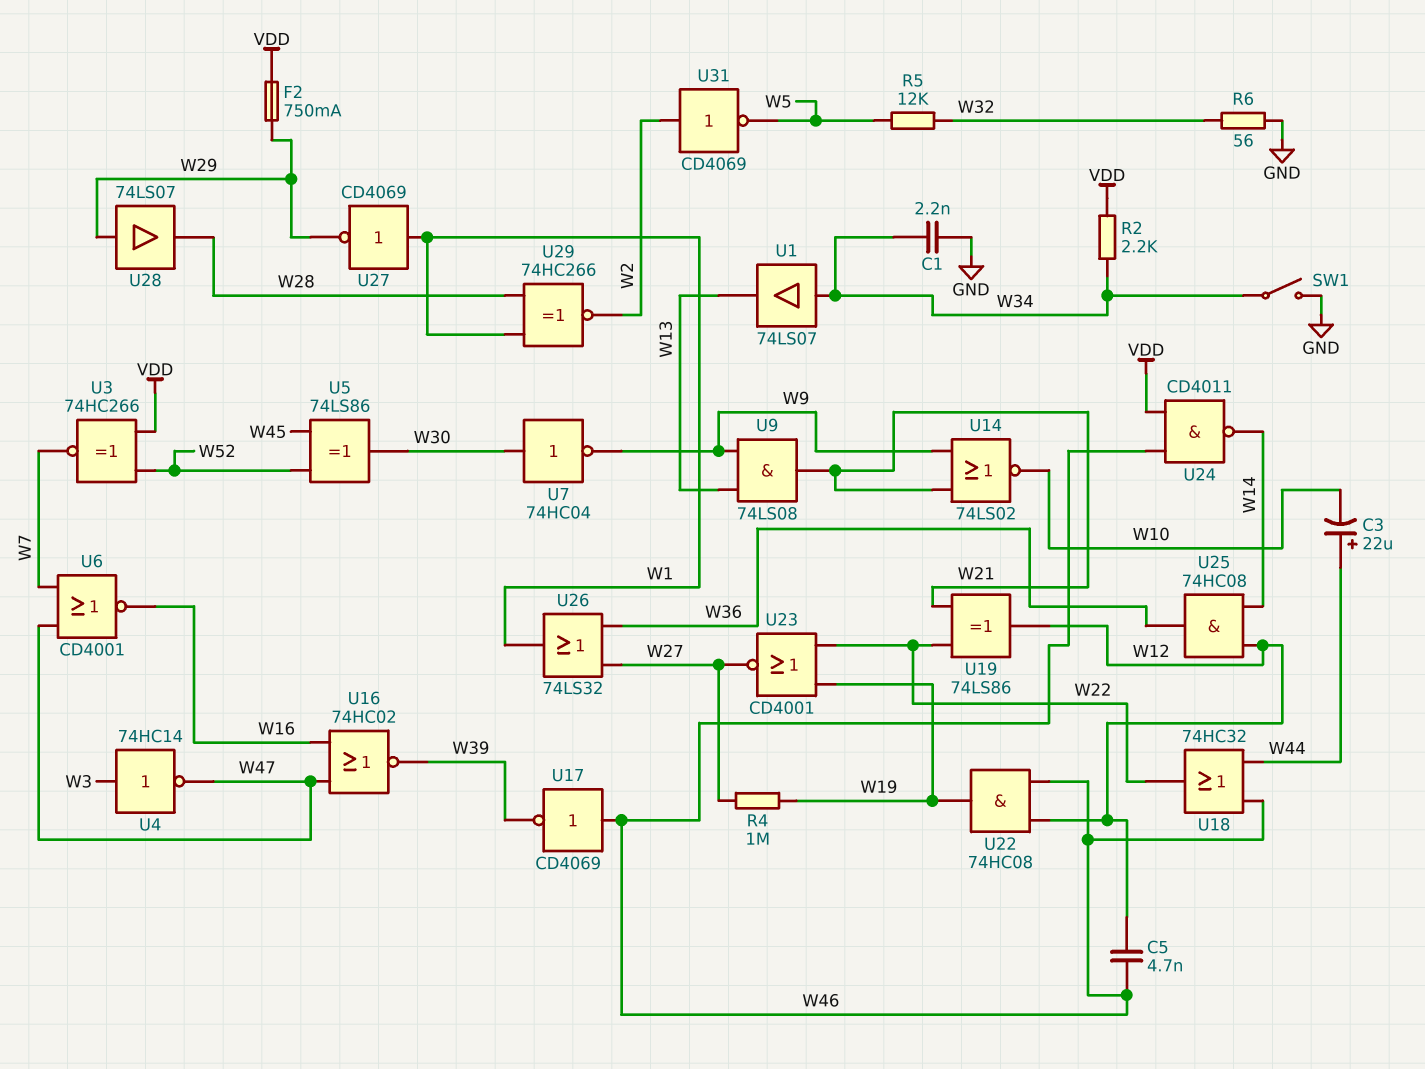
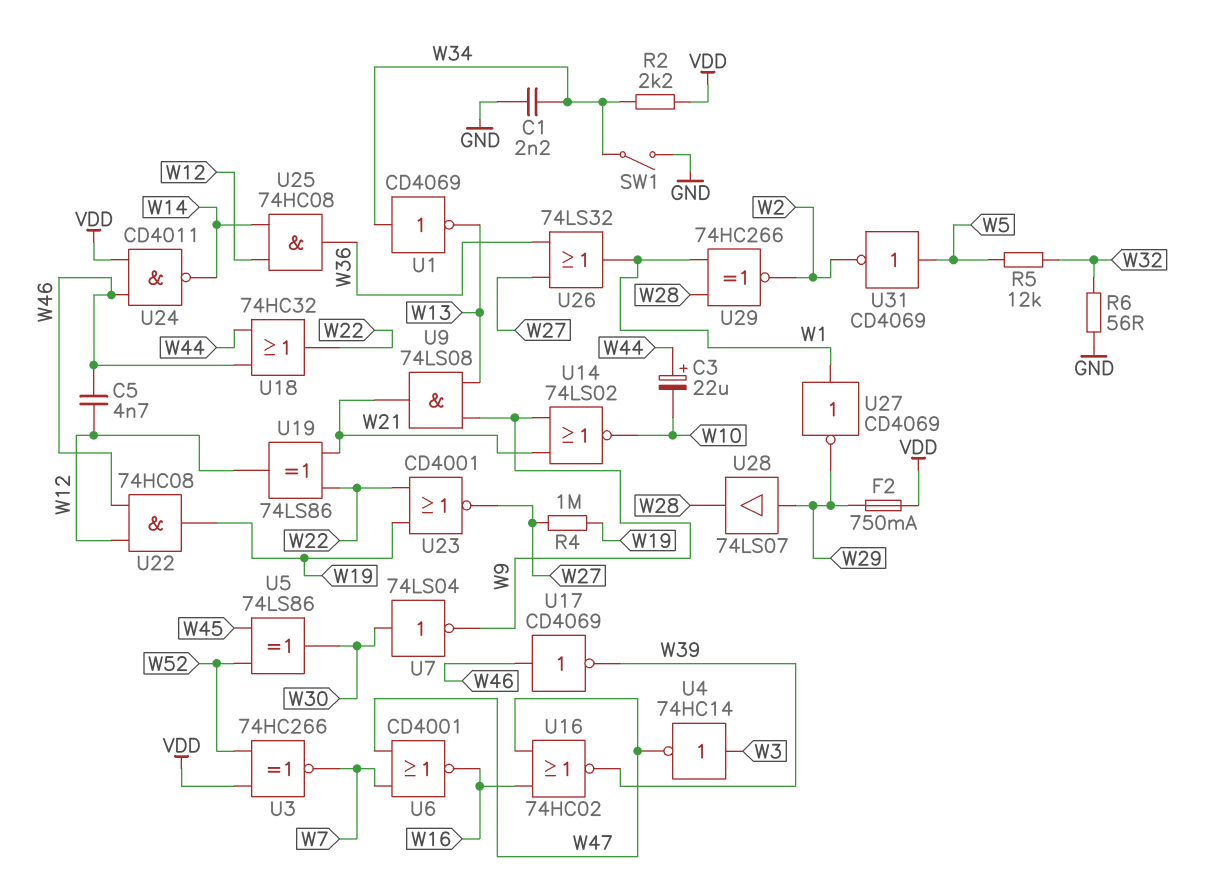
U1: buffer 74LS07 (in W34, out W13) -> NOT CD4069 (in W34, out W13)
U7: NOT 74HC04 (in W30, out W9) -> NOT 74LS04 (in W30, out W9)
U31: NOT CD4069 (in W2, out W5) -> NOT CD4069 (in W5, out W2)

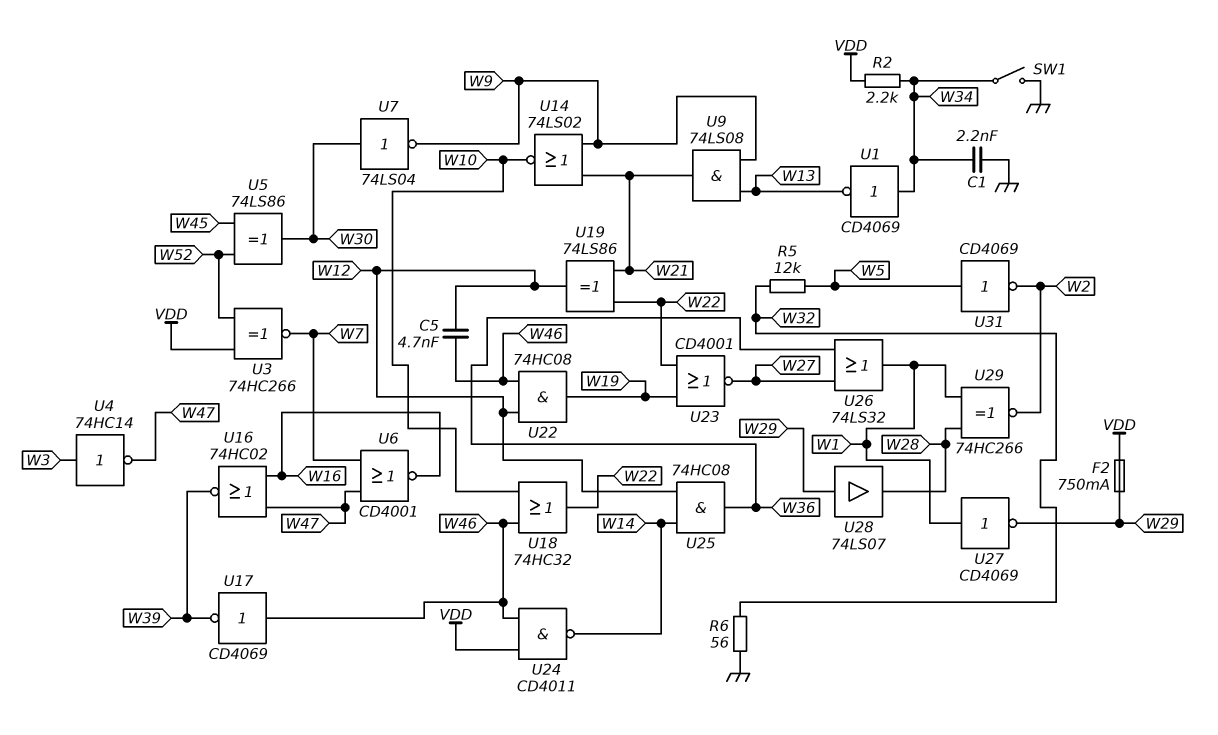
C3: 22uF (plus W44, minus W10) -> none
R4: 1M (W19, W27) -> none
U18: OR 74HC32 (in W44, in W46, out W22) -> OR 74HC32 (in W10, in W46, out W22)

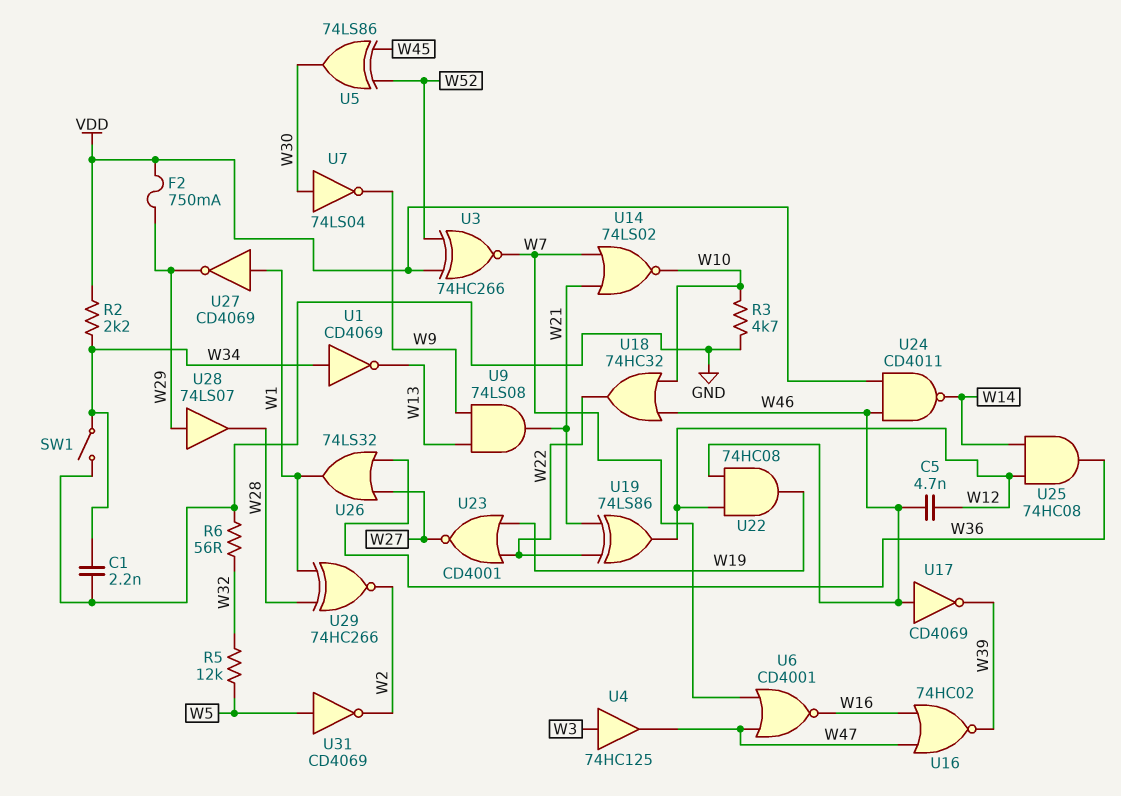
R3: none -> 4.7k (GND, W10)
U4: NOT 74HC14 (in W3, out W47) -> buffer 74HC125 (in W3, out W47)
U14: NOR 74LS02 (in W9, in W21, out W10) -> NOR 74LS02 (in W7, in W21, out W10)

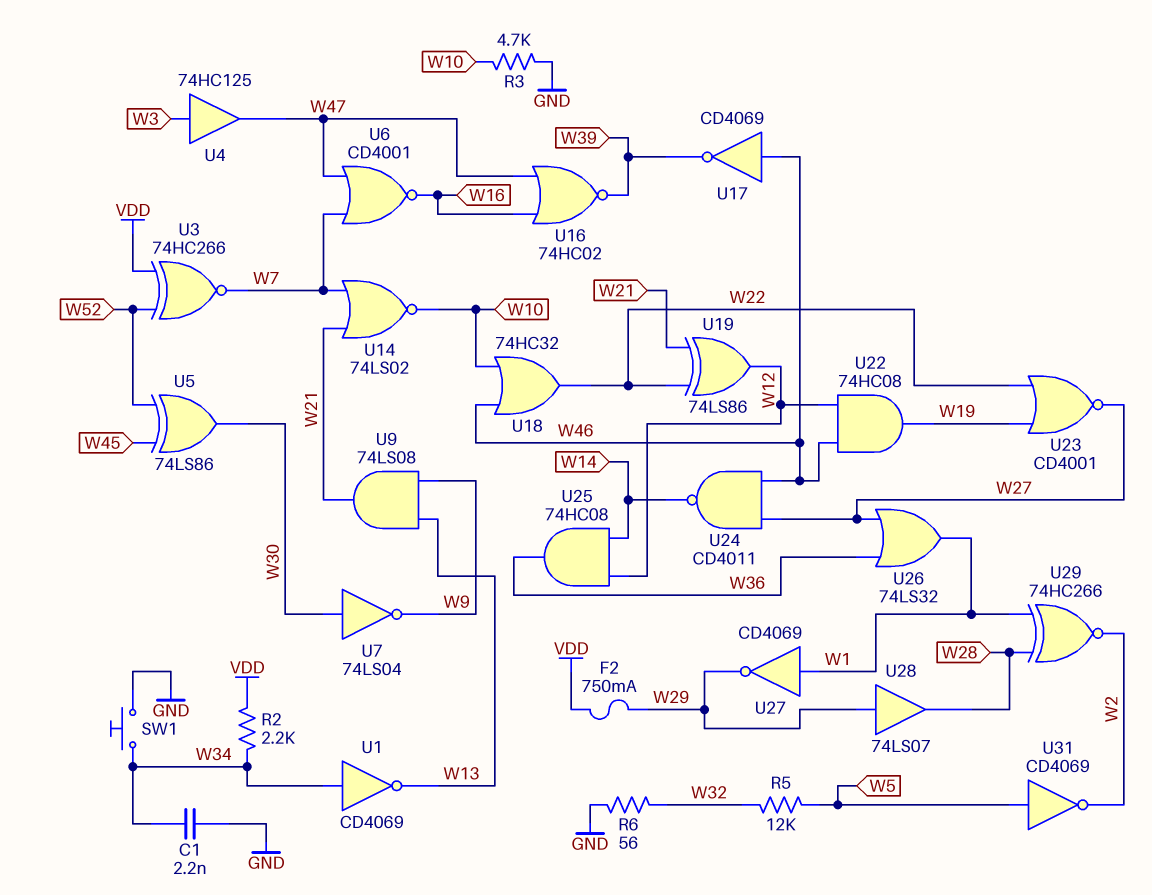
C5: 4.7nF (W12, W46) -> none
SW1: switch (GND, W34) -> button (GND, W34)
U24: NAND CD4011 (in VDD, in W46, out W14) -> NAND CD4011 (in W27, in W46, out W14)

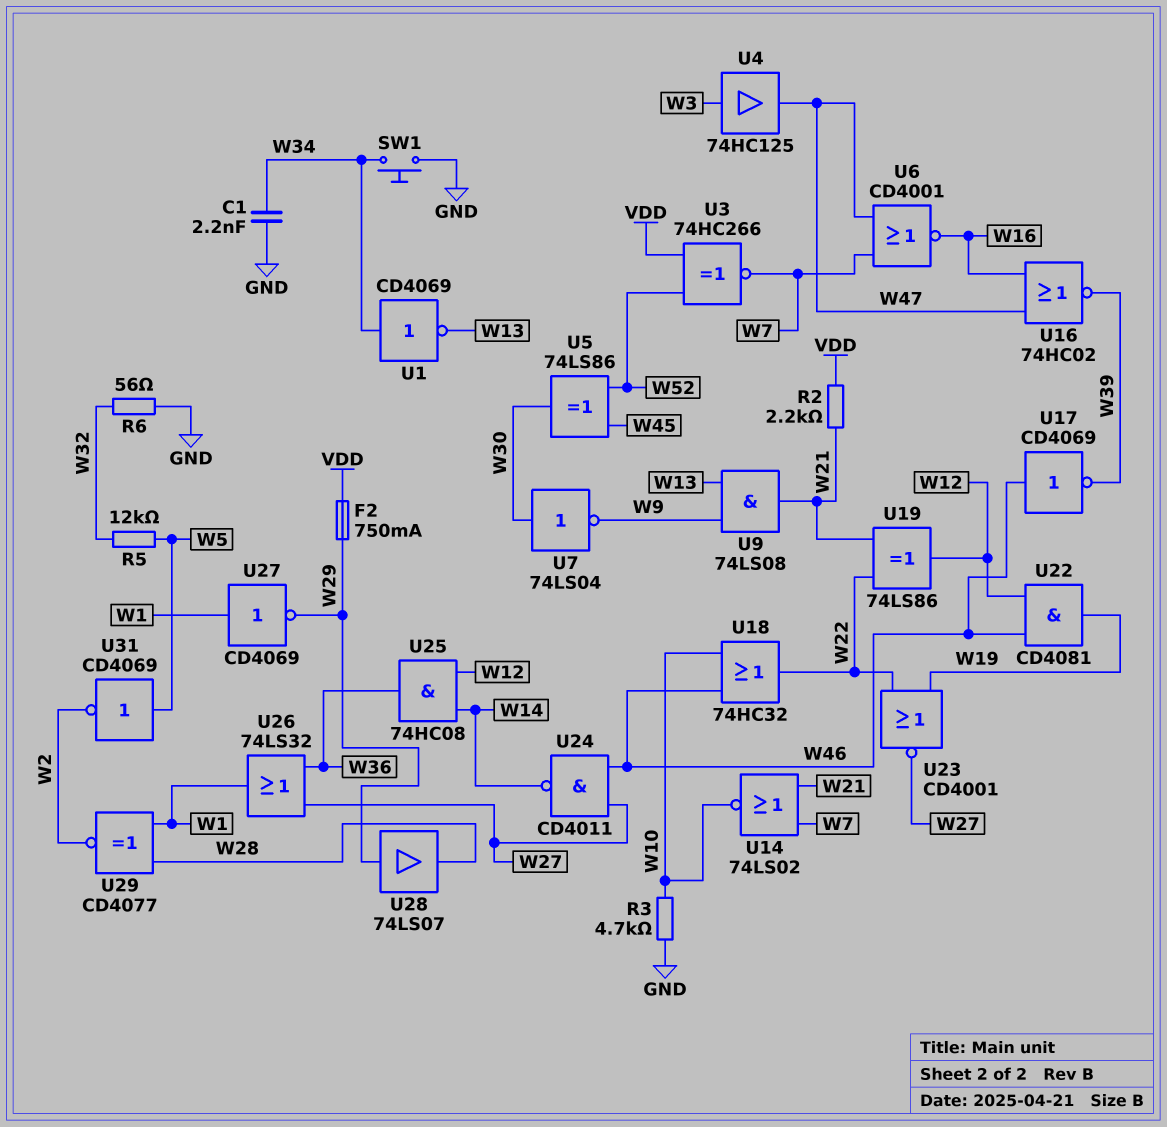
R2: 2.2k (VDD, W34) -> 2.2k (VDD, W21)
U22: AND 74HC08 (in W12, in W46, out W19) -> AND CD4081 (in W12, in W46, out W19)
U29: XNOR 74HC266 (in W1, in W28, out W2) -> XNOR CD4077 (in W1, in W28, out W2)

